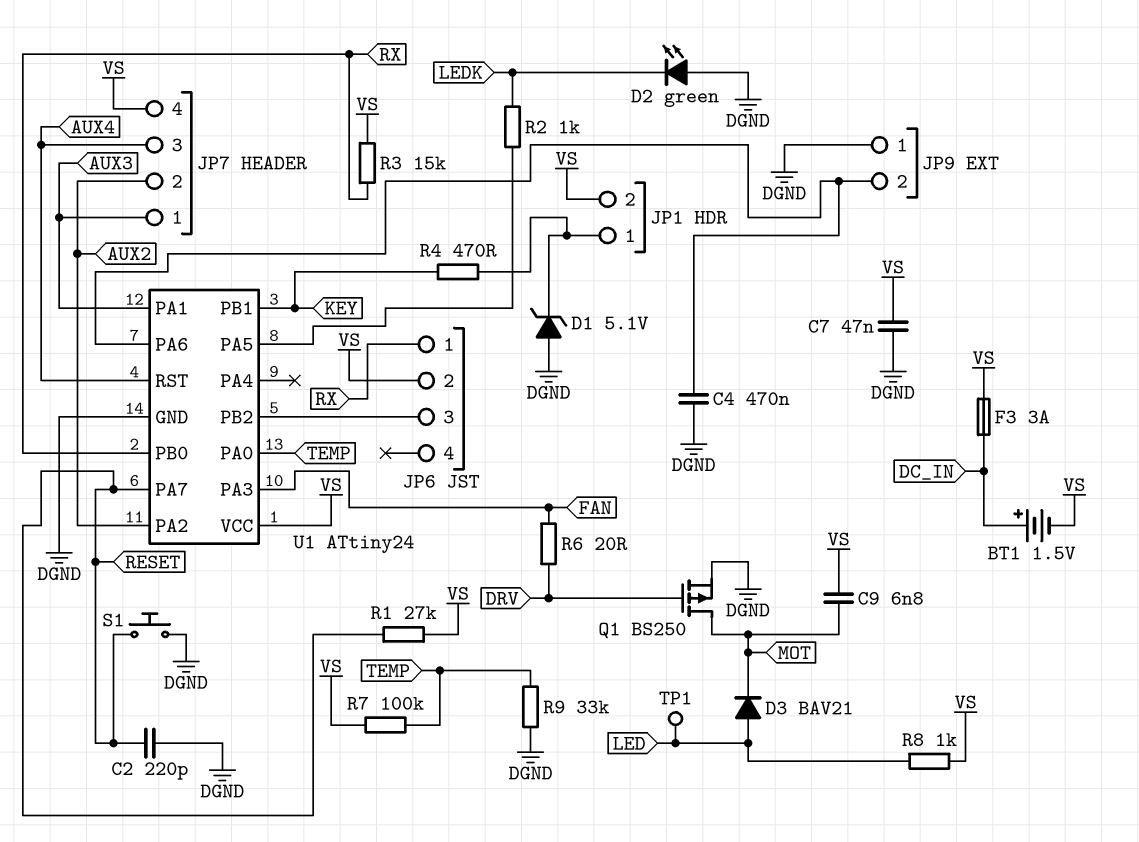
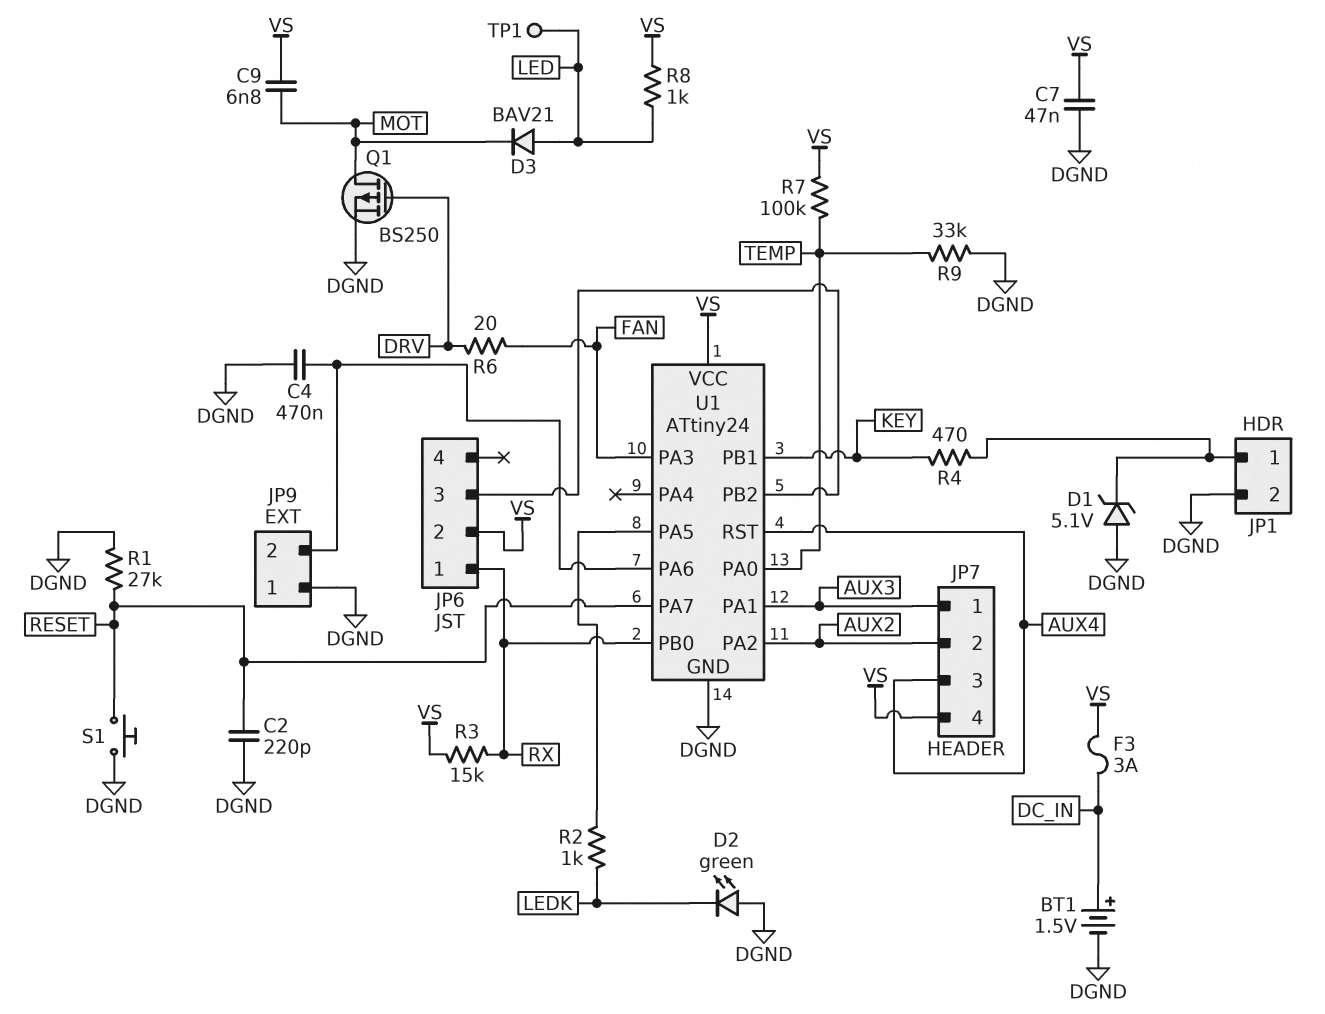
BT1: 1.5V (plus DC_IN, minus VS) -> 1.5V (plus DC_IN, minus DGND)
JP1 pin 2: VS -> DGND
R1: 27k (RESET, VS) -> 27k (DGND, RESET)

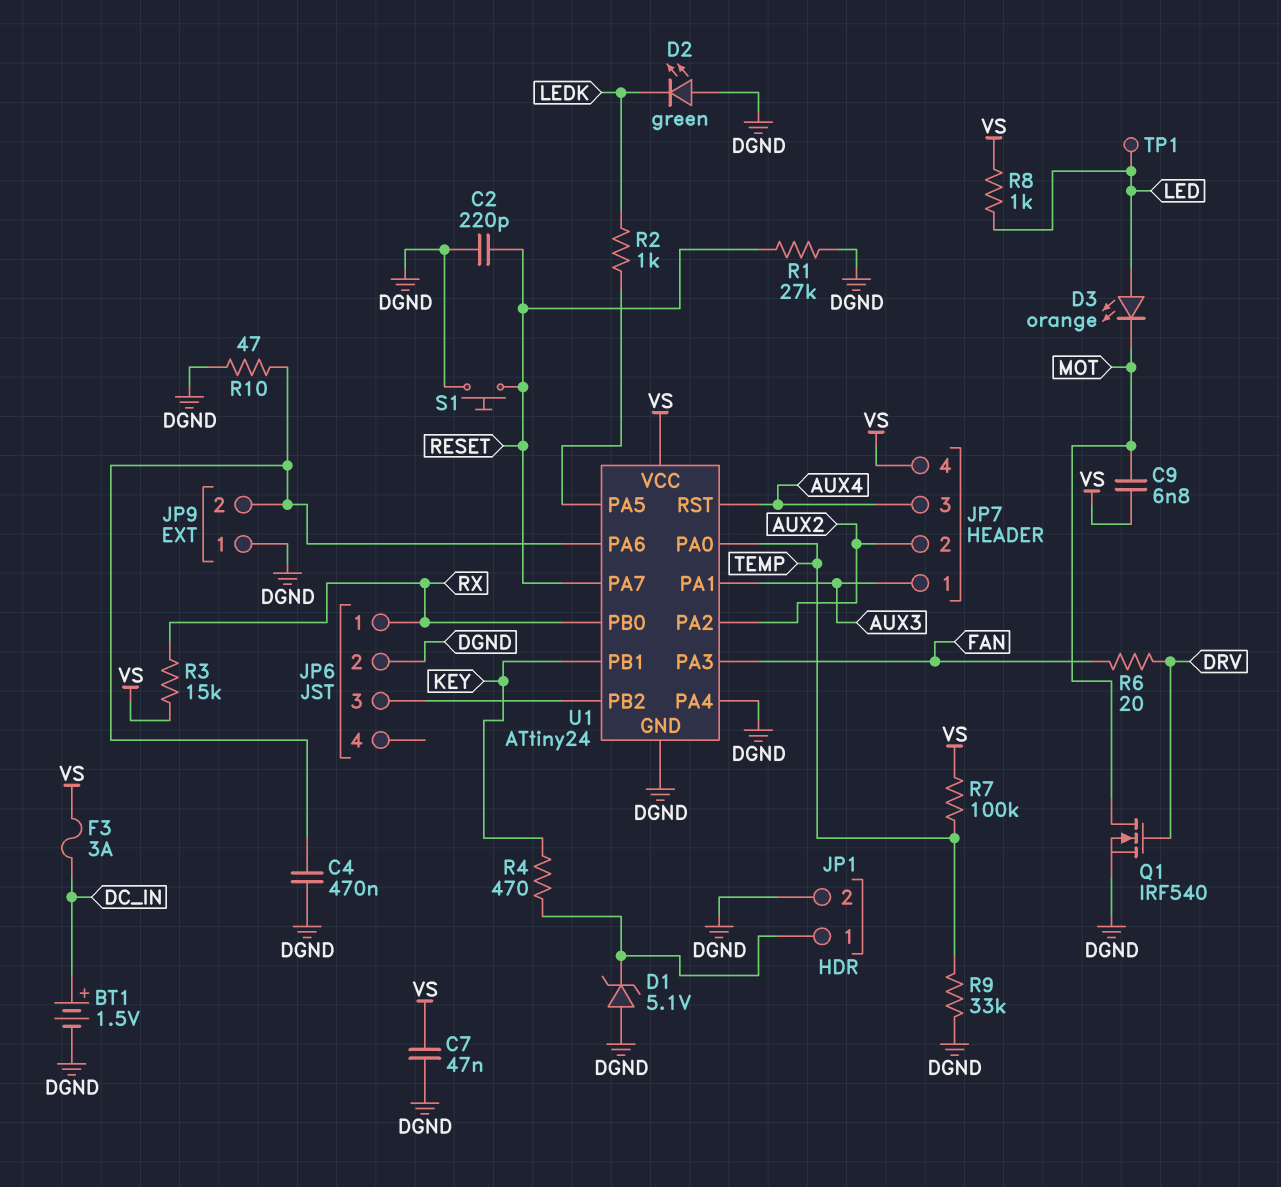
D3: diode BAV21 (A LED, K MOT) -> LED orange (A LED, K MOT)
JP6 pin 2: VS -> DGND
Q1: PMOS BS250 (G DRV, D MOT, S DGND) -> NMOS IRF540 (G DRV, D MOT, S DGND)
R10: none -> 47 (DGND, JP9/2)
U1 pin PA4: none -> DGND

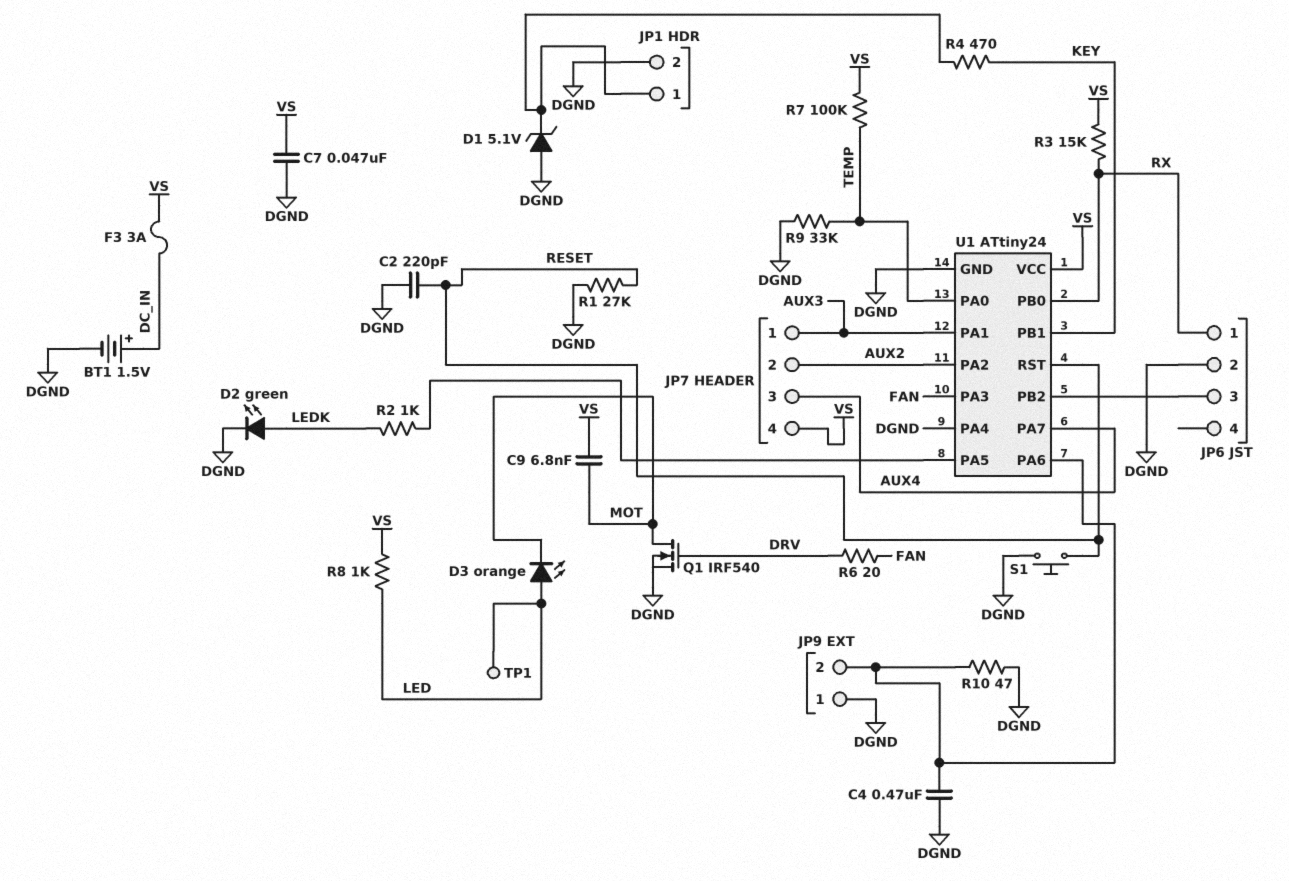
D2: LED green (A DGND, K LEDK) -> LED green (A LEDK, K DGND)
U1 pin PA7: RESET -> AUX4
U1 pin RST: AUX4 -> RESET

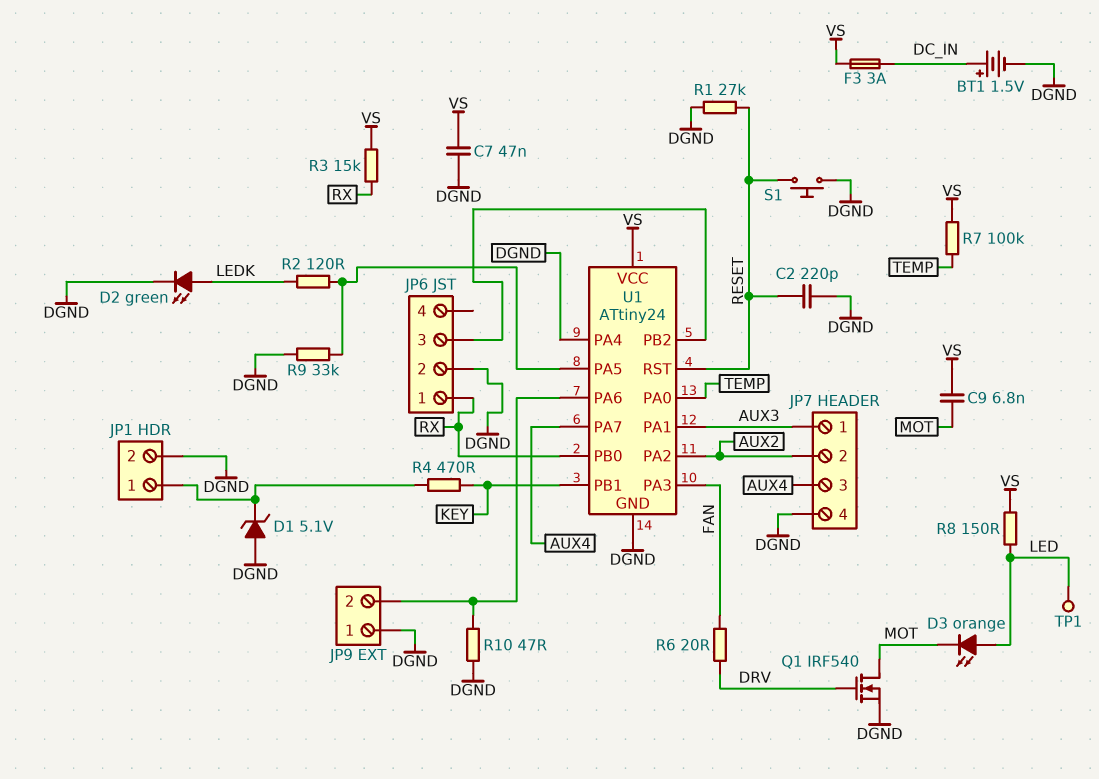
C4: 470nF (DGND, JP9/2) -> none
JP7 pin 4: VS -> DGND
R2: 1k (LEDK, U1/PA5) -> 120 (LEDK, U1/PA5)
R8: 1k (LED, VS) -> 150 (LED, VS)
R9: 33k (DGND, TEMP) -> 33k (DGND, U1/PA5)

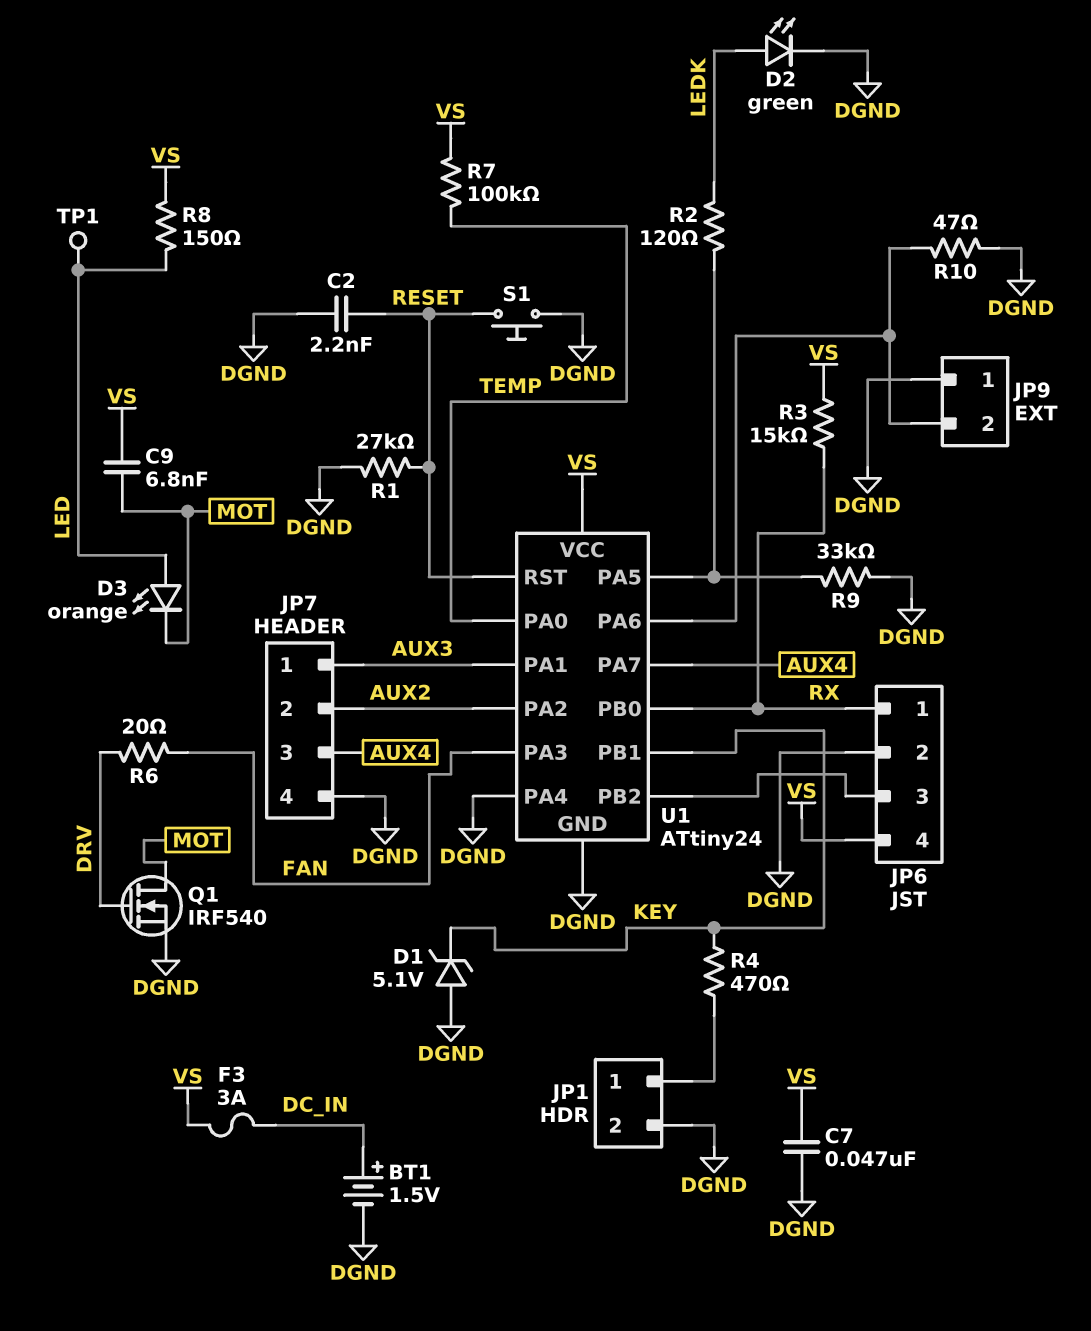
C2: 220pF (DGND, RESET) -> 2.2nF (DGND, RESET)
D1: zener 5.1V (A DGND, K JP1/1) -> zener 5.1V (A DGND, K KEY)
JP6 pin 4: none -> VS

